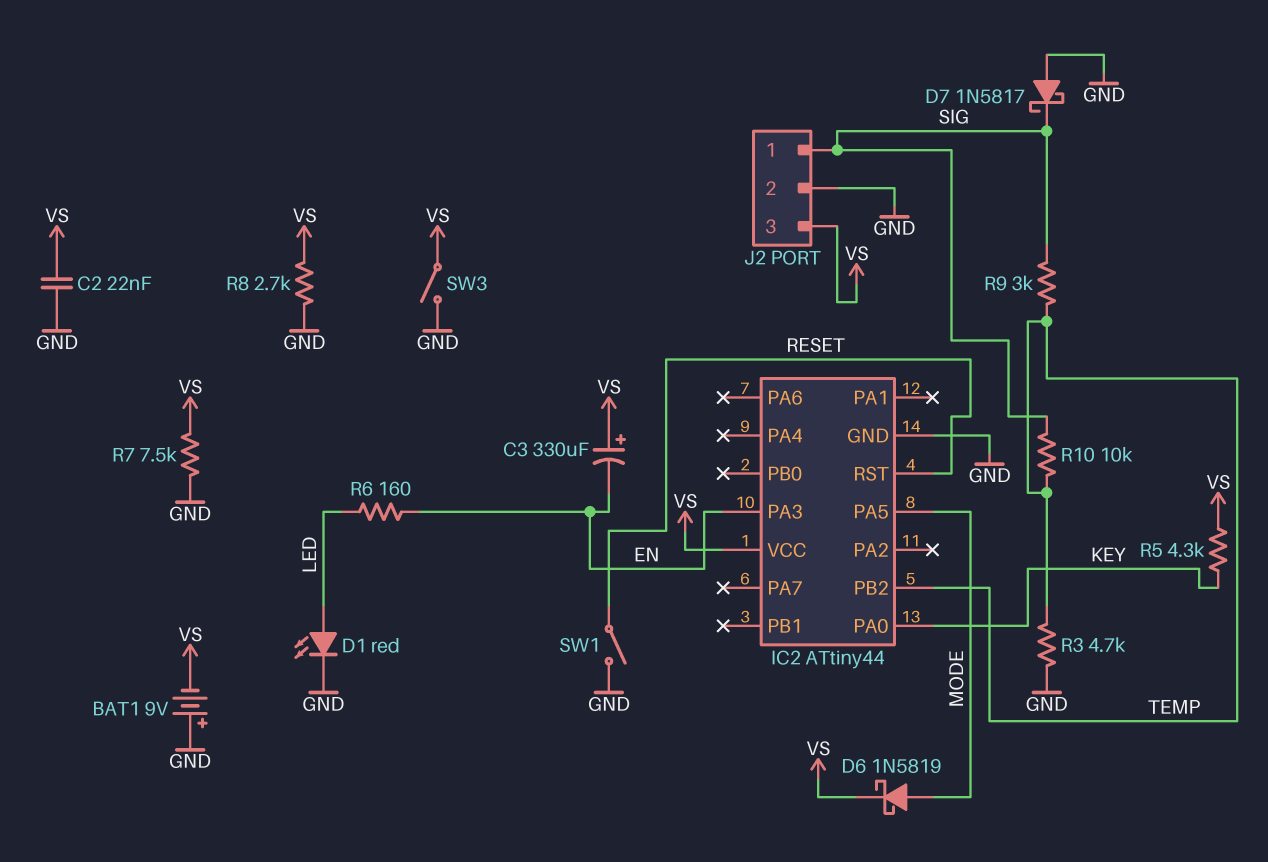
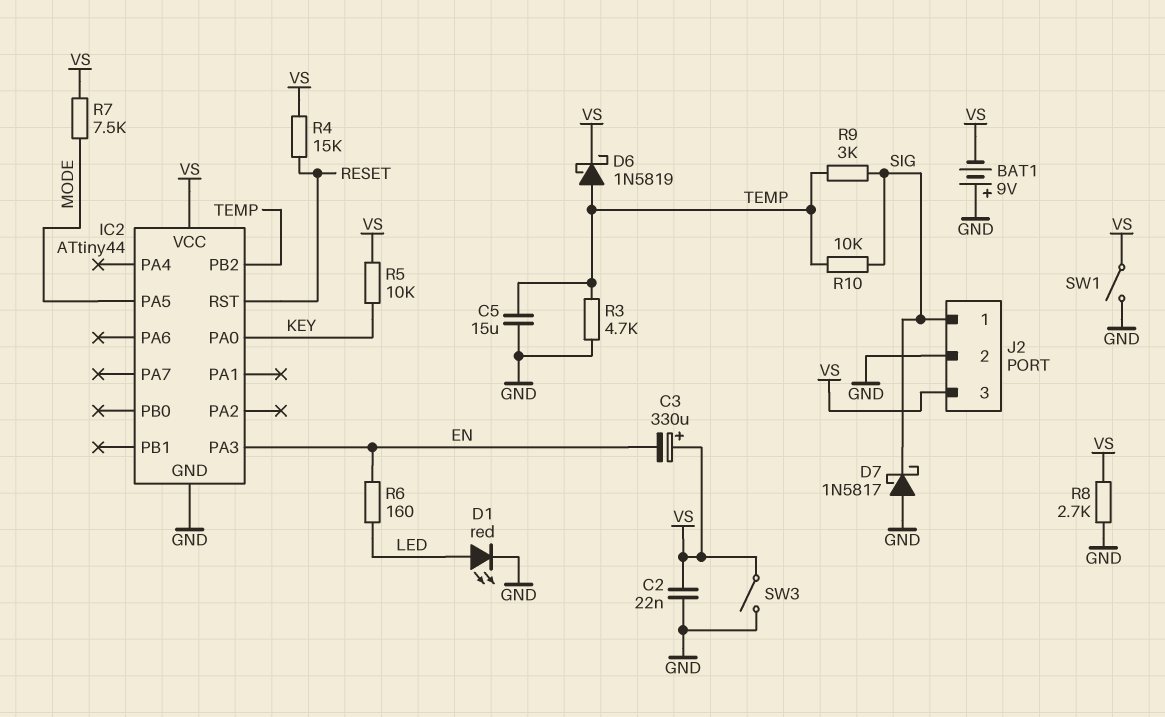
C5: none -> 15uF (GND, TEMP)
D6: schottky 1N5819 (A MODE, K VS) -> schottky 1N5819 (A TEMP, K VS)
R4: none -> 15k (RESET, VS)
R5: 4.3k (KEY, VS) -> 10k (KEY, VS)
R7: 7.5k (GND, VS) -> 7.5k (MODE, VS)
SW1: switch (GND, RESET) -> switch (GND, VS)

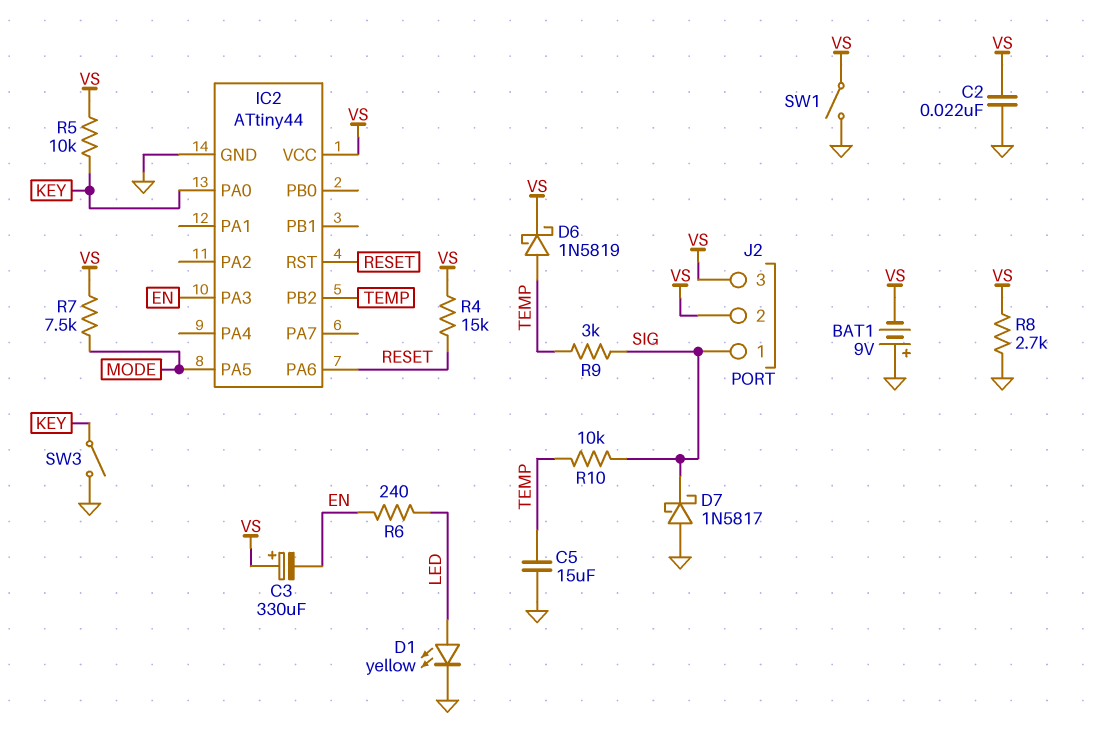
D1: LED red (A LED, K GND) -> LED yellow (A LED, K GND)
IC2 pin PA6: none -> RESET
J2 pin 2: GND -> VS
R3: 4.7k (GND, TEMP) -> none
R6: 160 (EN, LED) -> 240 (EN, LED)
SW3: switch (GND, VS) -> switch (GND, KEY)

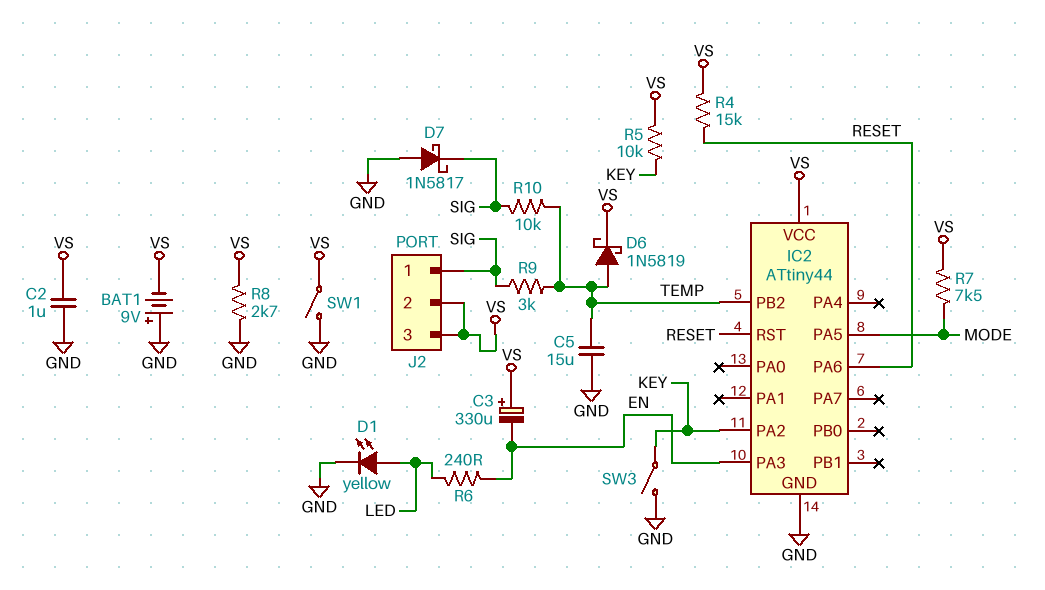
C2: 22nF (GND, VS) -> 1uF (GND, VS)
IC2 pin PA0: KEY -> none
IC2 pin PA2: none -> KEY

